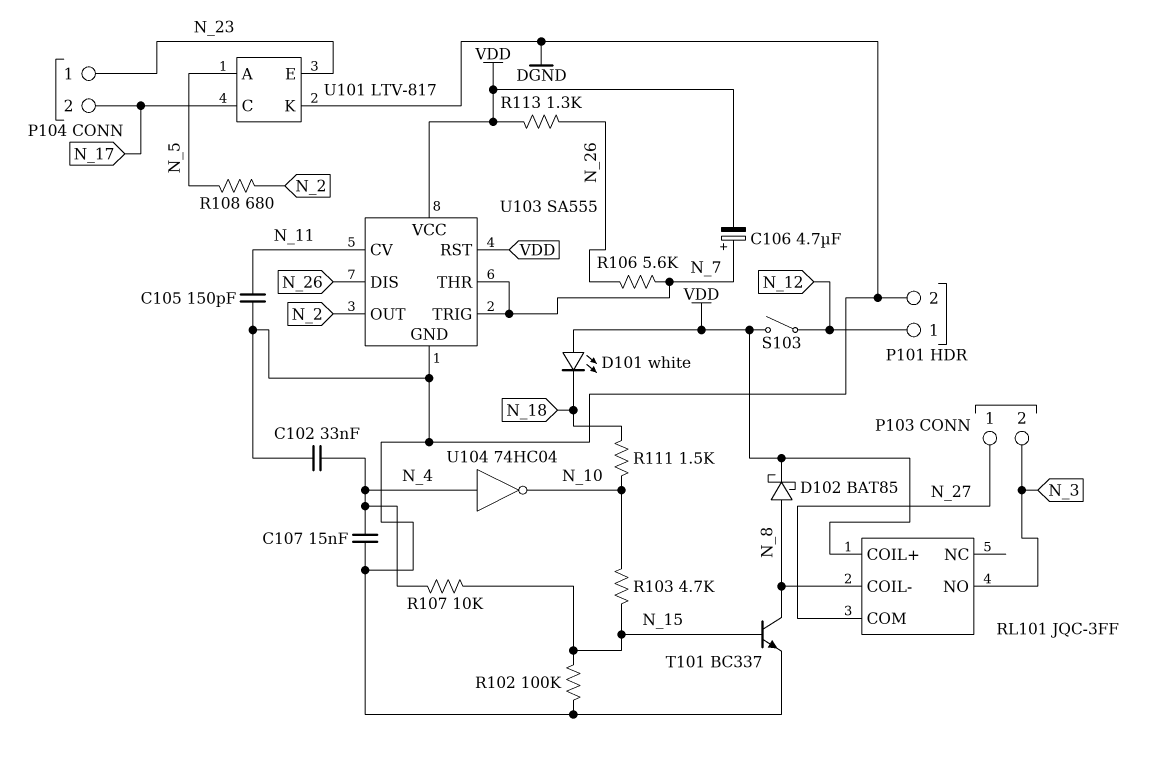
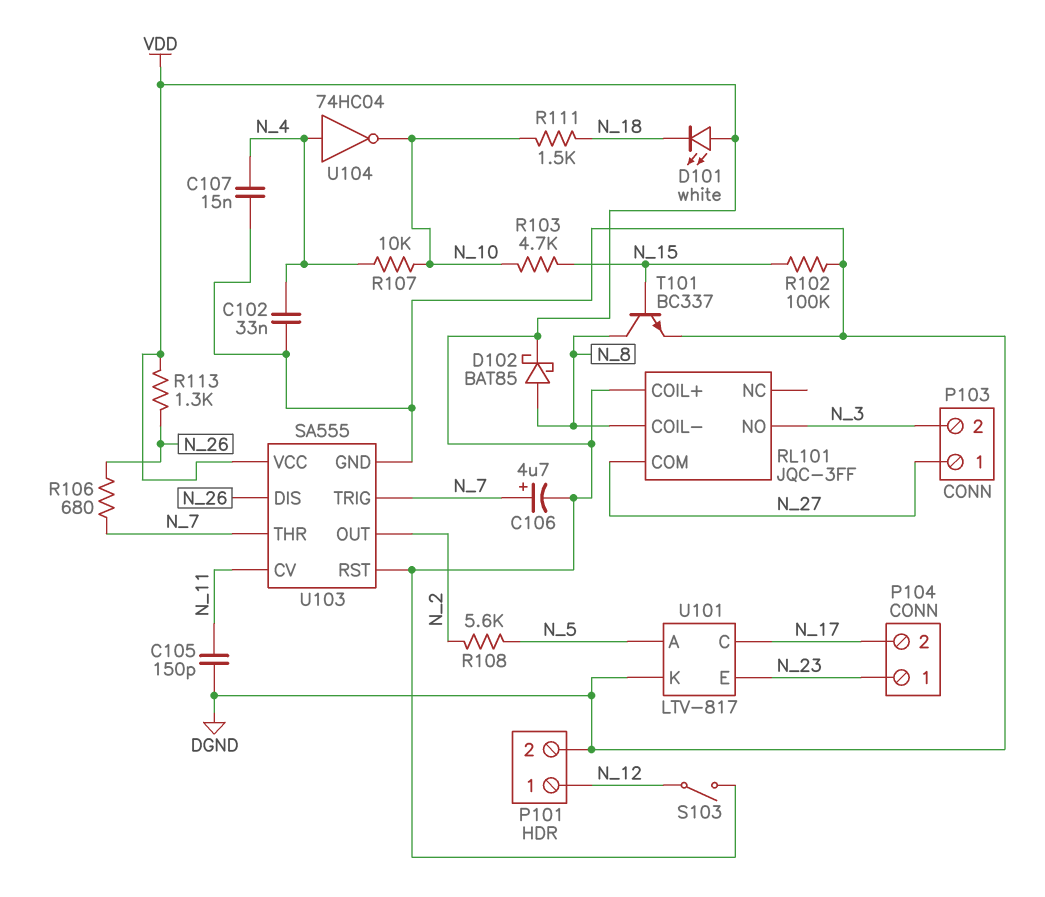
R106: 5.6k (N_7, N_26) -> 680 (N_7, N_26)
R107: 10k (N_4, N_15) -> 10k (N_4, N_10)
R108: 680 (N_2, N_5) -> 5.6k (N_2, N_5)

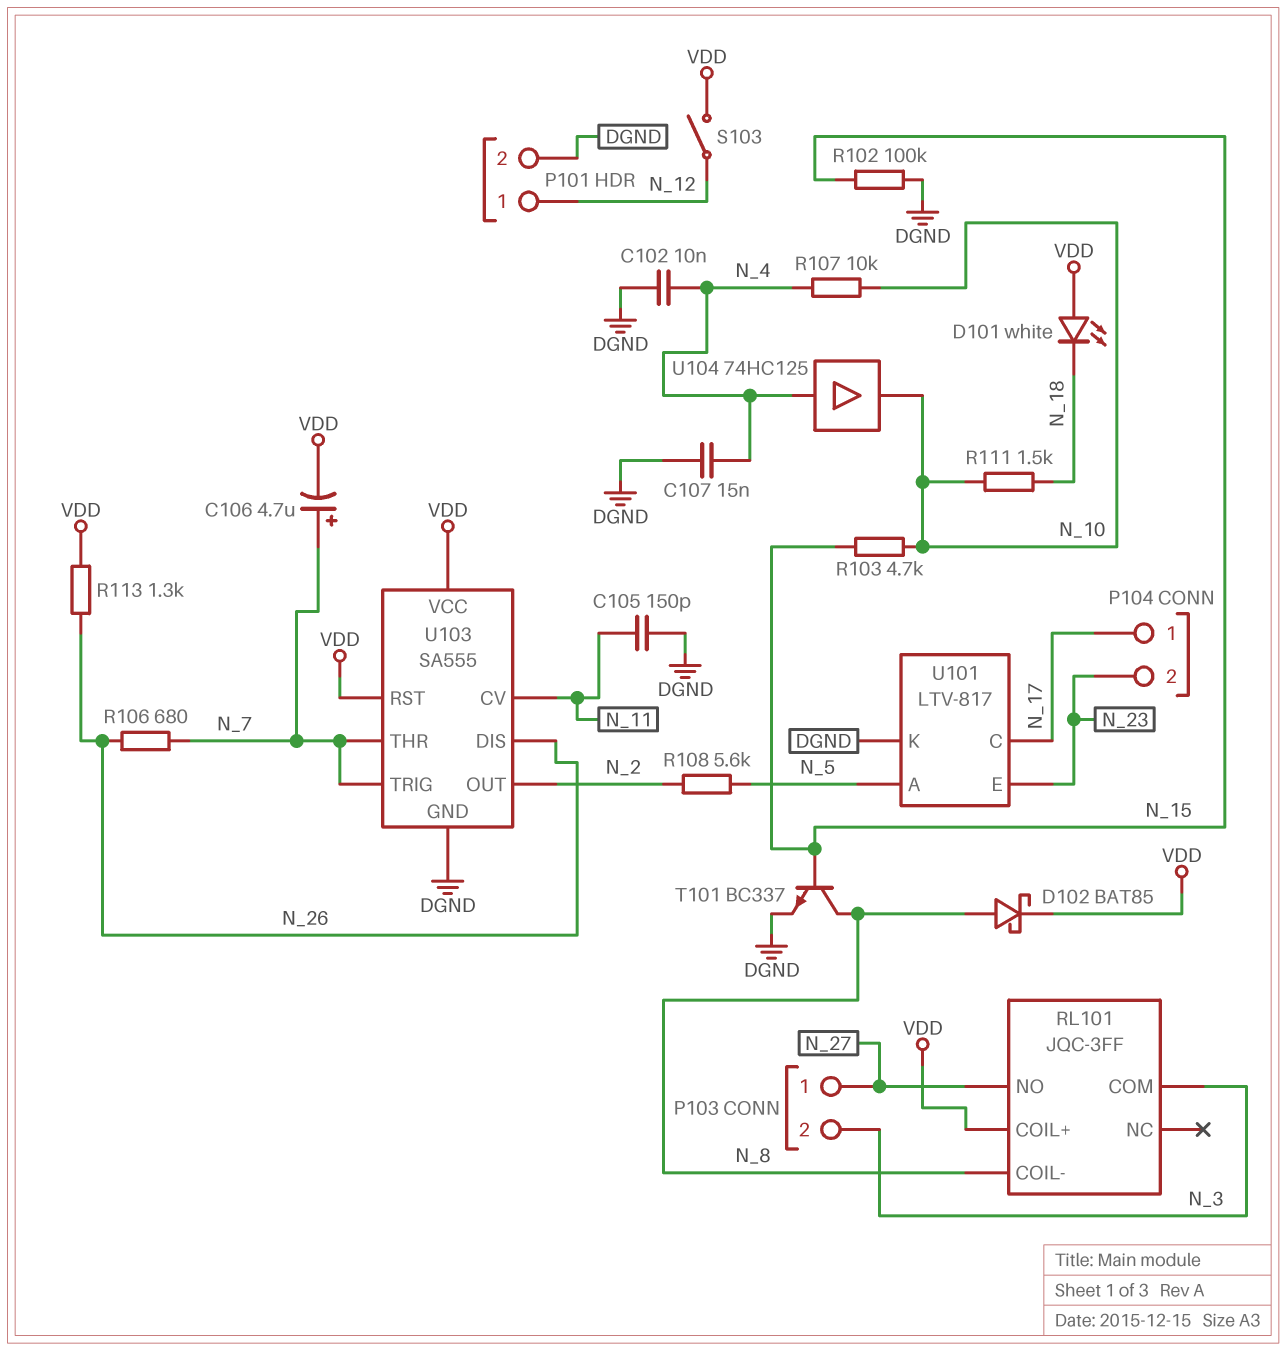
C102: 33nF (DGND, N_4) -> 10nF (DGND, N_4)
P104 pin 1: N_23 -> N_17
P104 pin 2: N_17 -> N_23
RL101 pin COM: N_27 -> N_3
RL101 pin NO: N_3 -> N_27
U104: NOT 74HC04 (in N_4, out N_10) -> buffer 74HC125 (in N_4, out N_10)

